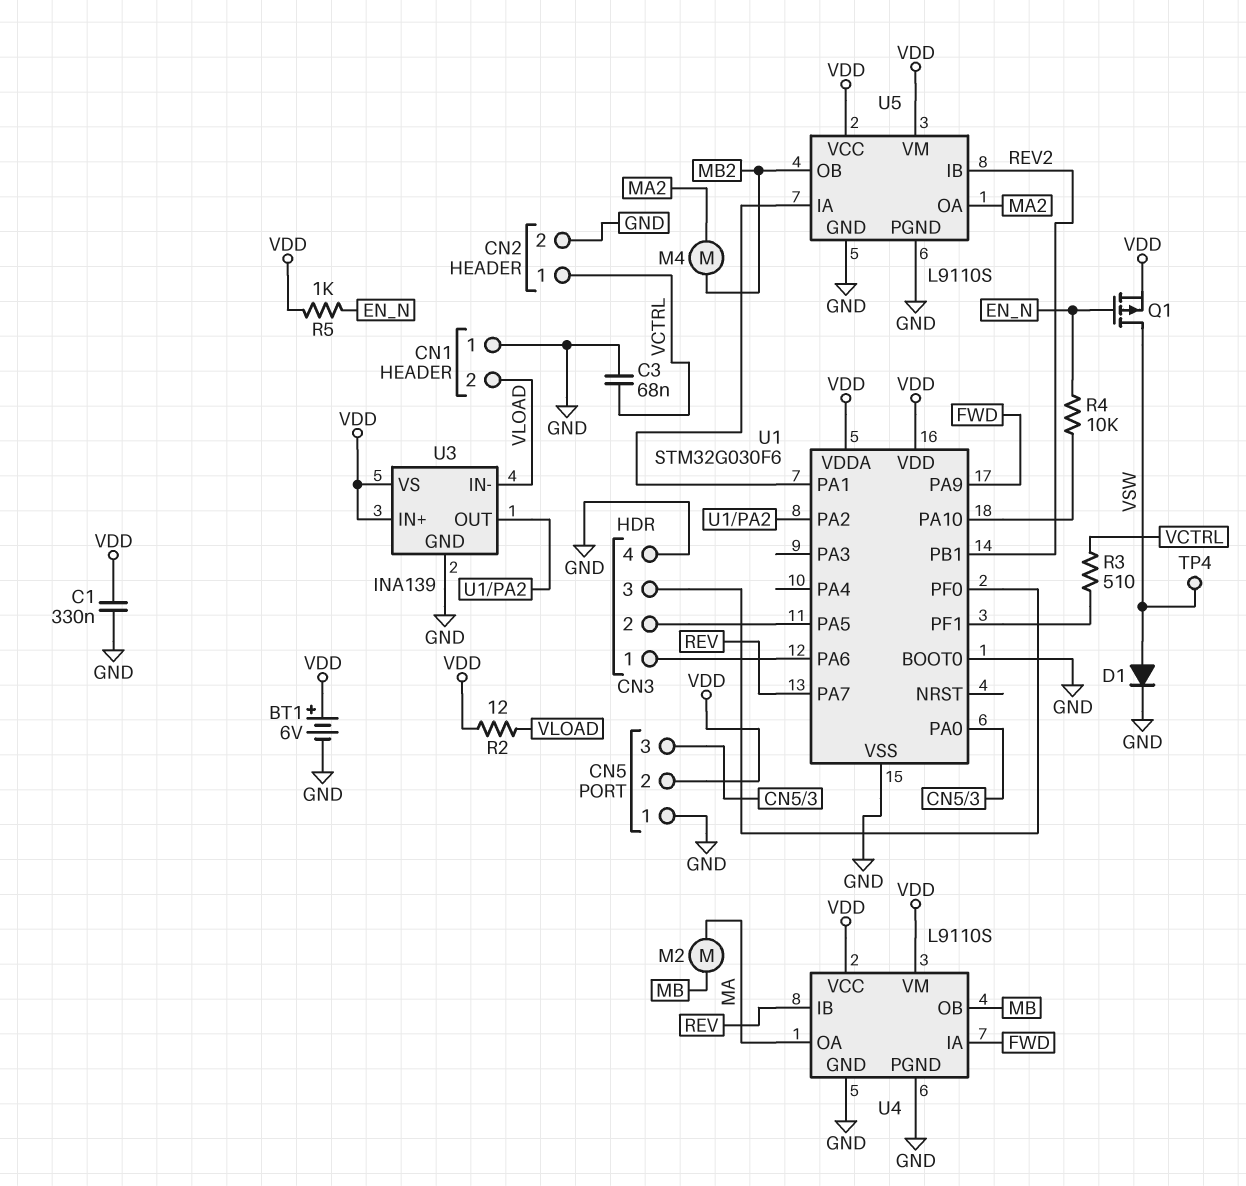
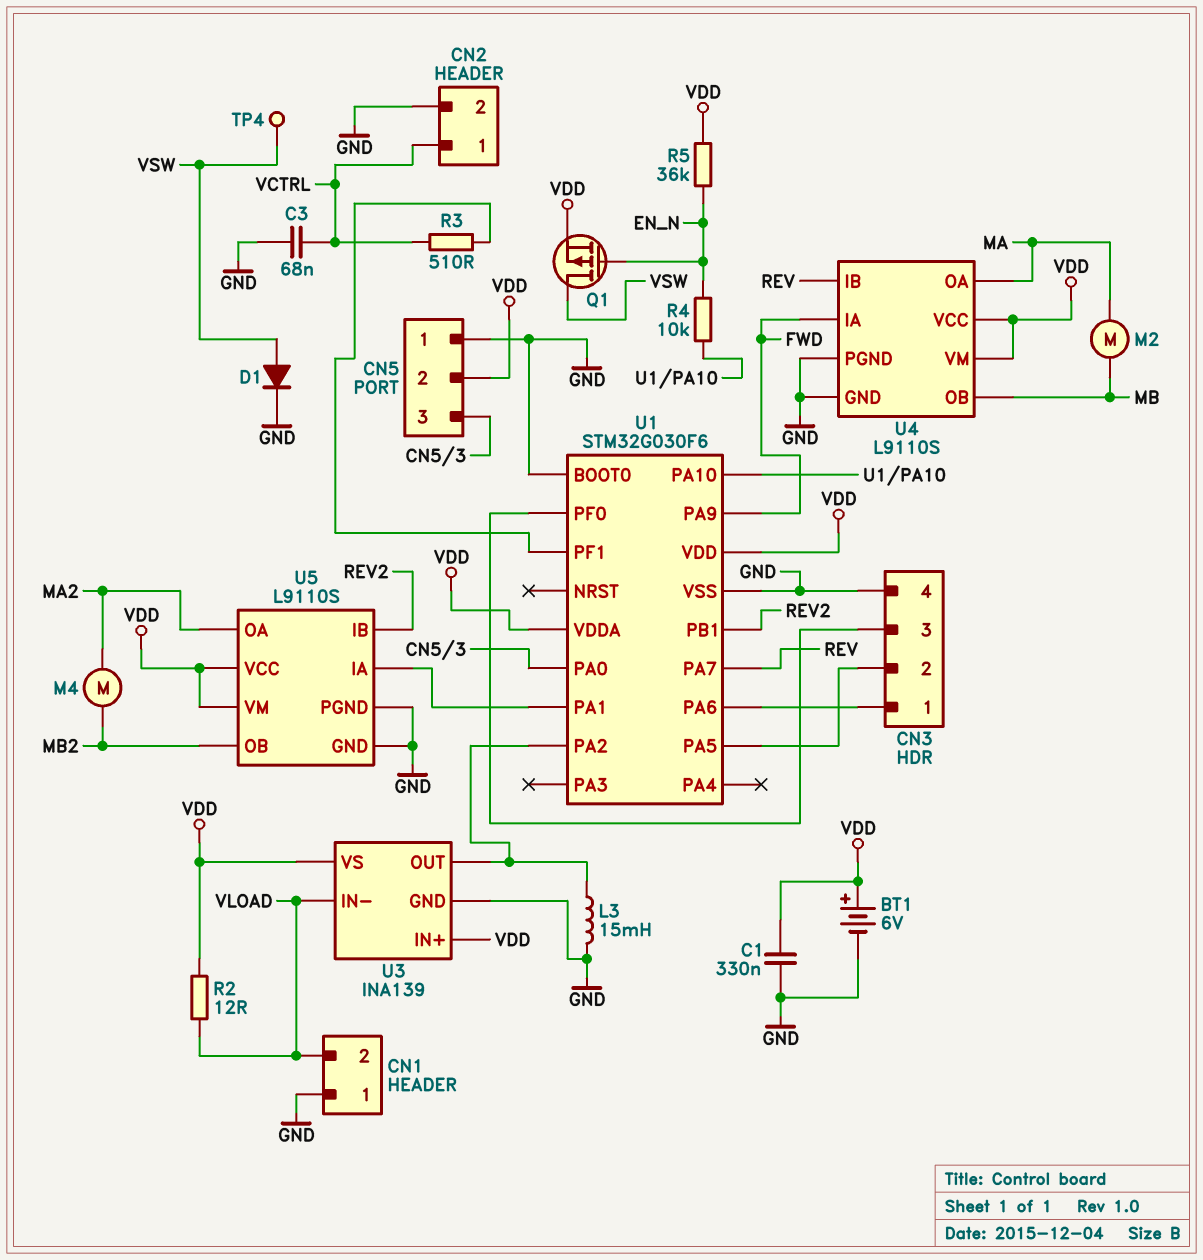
L3: none -> 15mH (GND, U1/PA2)
R5: 1k (EN_N, VDD) -> 36k (EN_N, VDD)

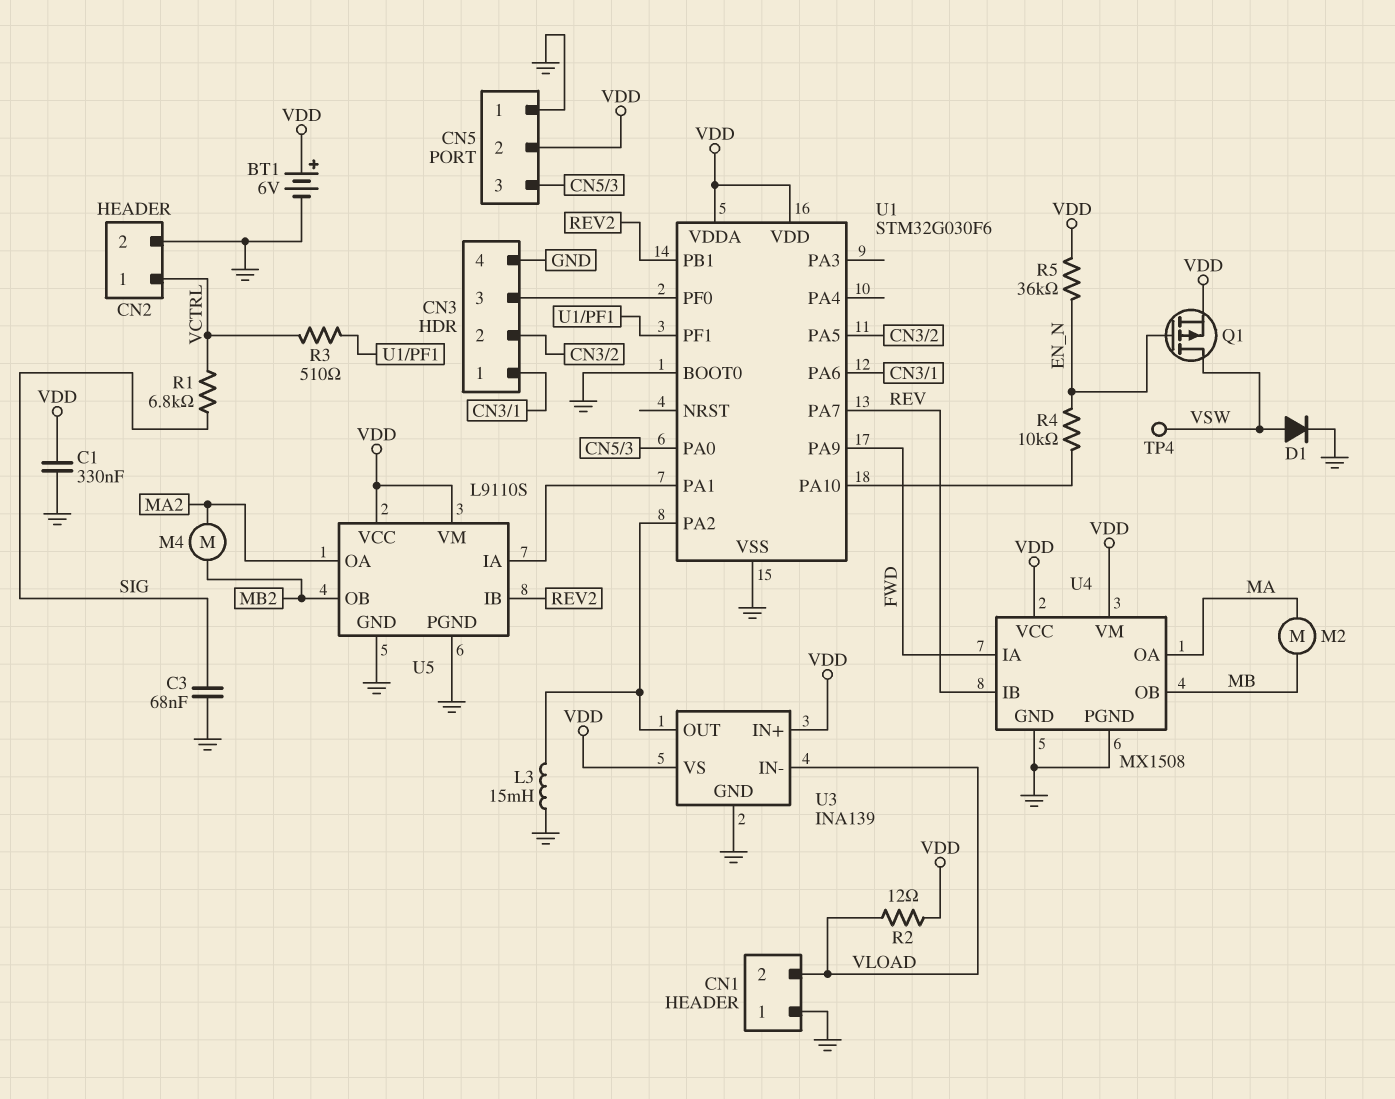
C3: 68nF (GND, VCTRL) -> 68nF (GND, SIG)
R1: none -> 6.8k (SIG, VCTRL)
U4: L9110S -> MX1508

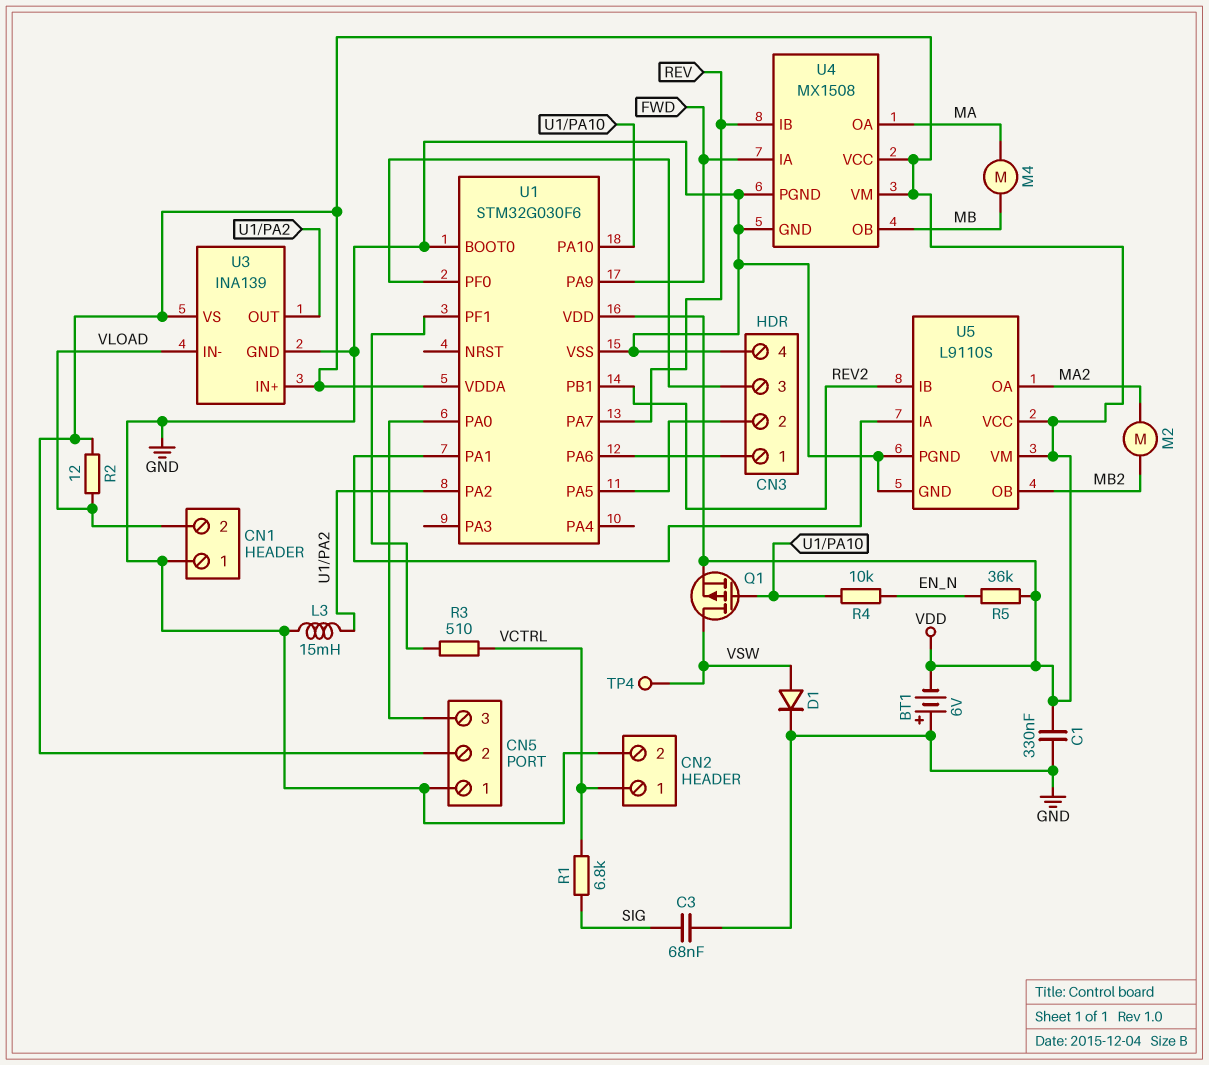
BT1: 6V (plus VDD, minus GND) -> 6V (plus GND, minus VDD)
M2: motor (MA, MB) -> motor (MA2, MB2)
M4: motor (MA2, MB2) -> motor (MA, MB)
Q1: PMOS (G EN_N, D VSW, S VDD) -> PMOS (G U1/PA10, D VSW, S VDD)

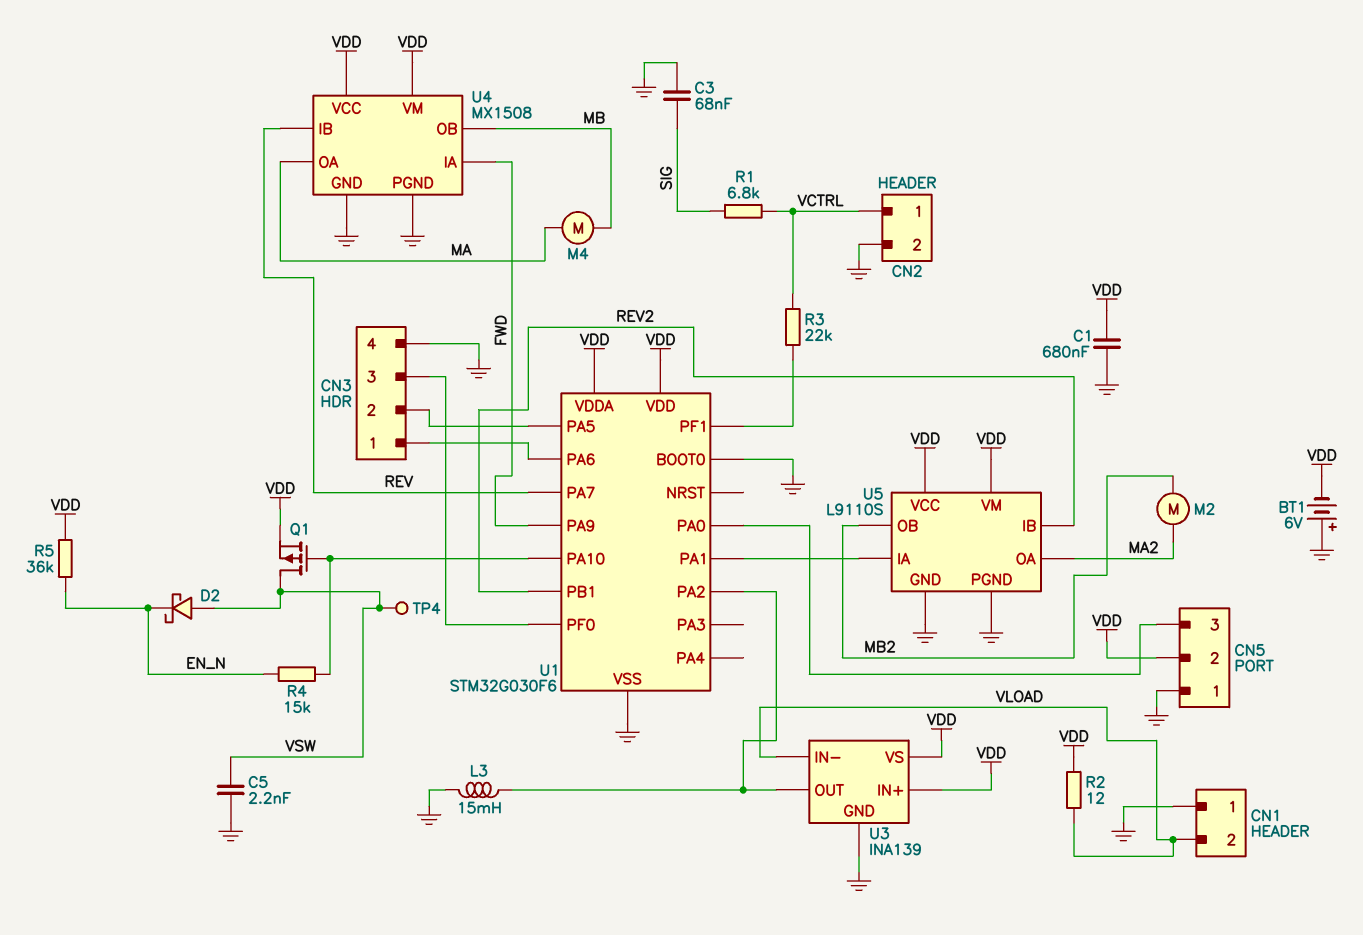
C1: 330nF (GND, VDD) -> 680nF (GND, VDD)
C5: none -> 2.2nF (GND, VSW)
D1: diode (A VSW, K GND) -> none
D2: none -> schottky (A VSW, K EN_N)
R3: 510 (U1/PF1, VCTRL) -> 22k (U1/PF1, VCTRL)
R4: 10k (EN_N, U1/PA10) -> 15k (EN_N, U1/PA10)

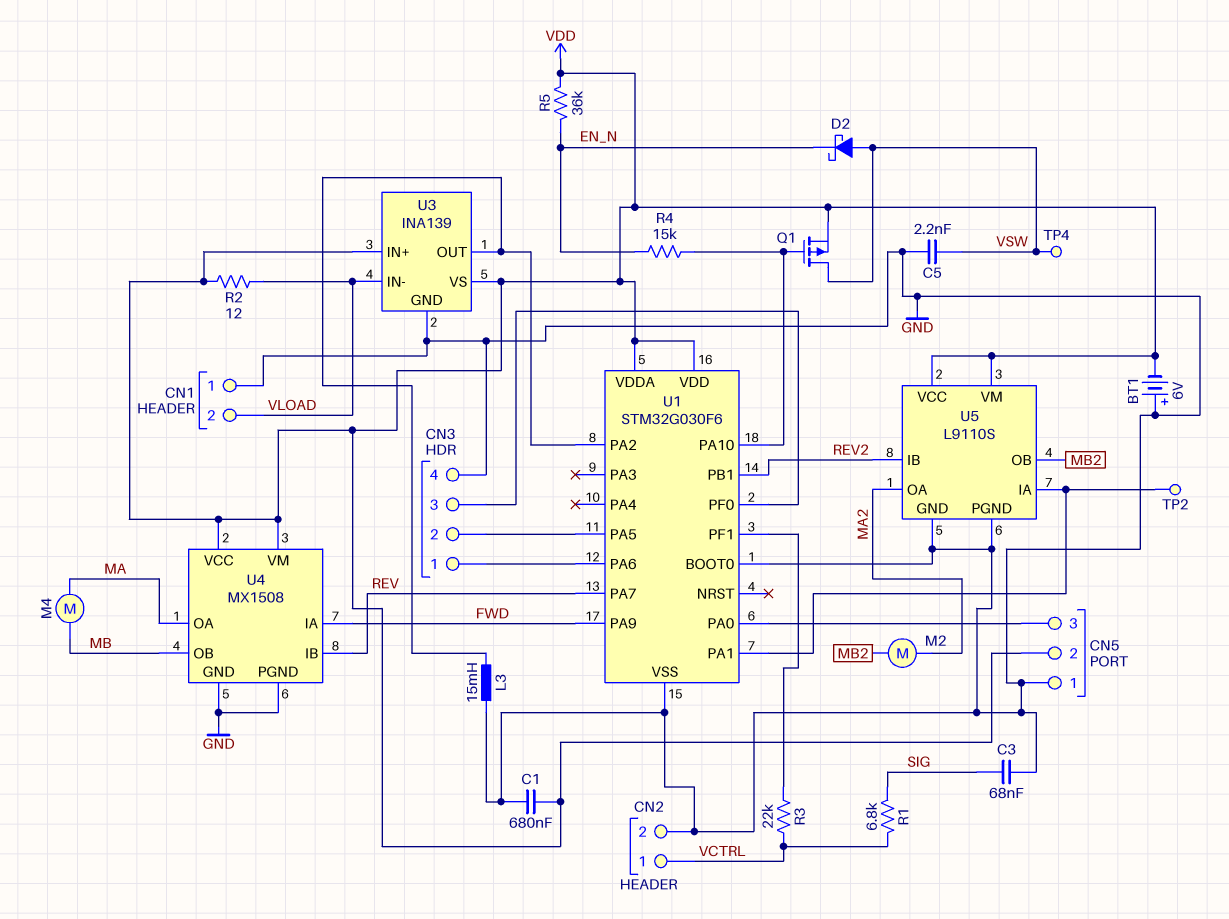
TP2: none -> test point (U1/PA1)

